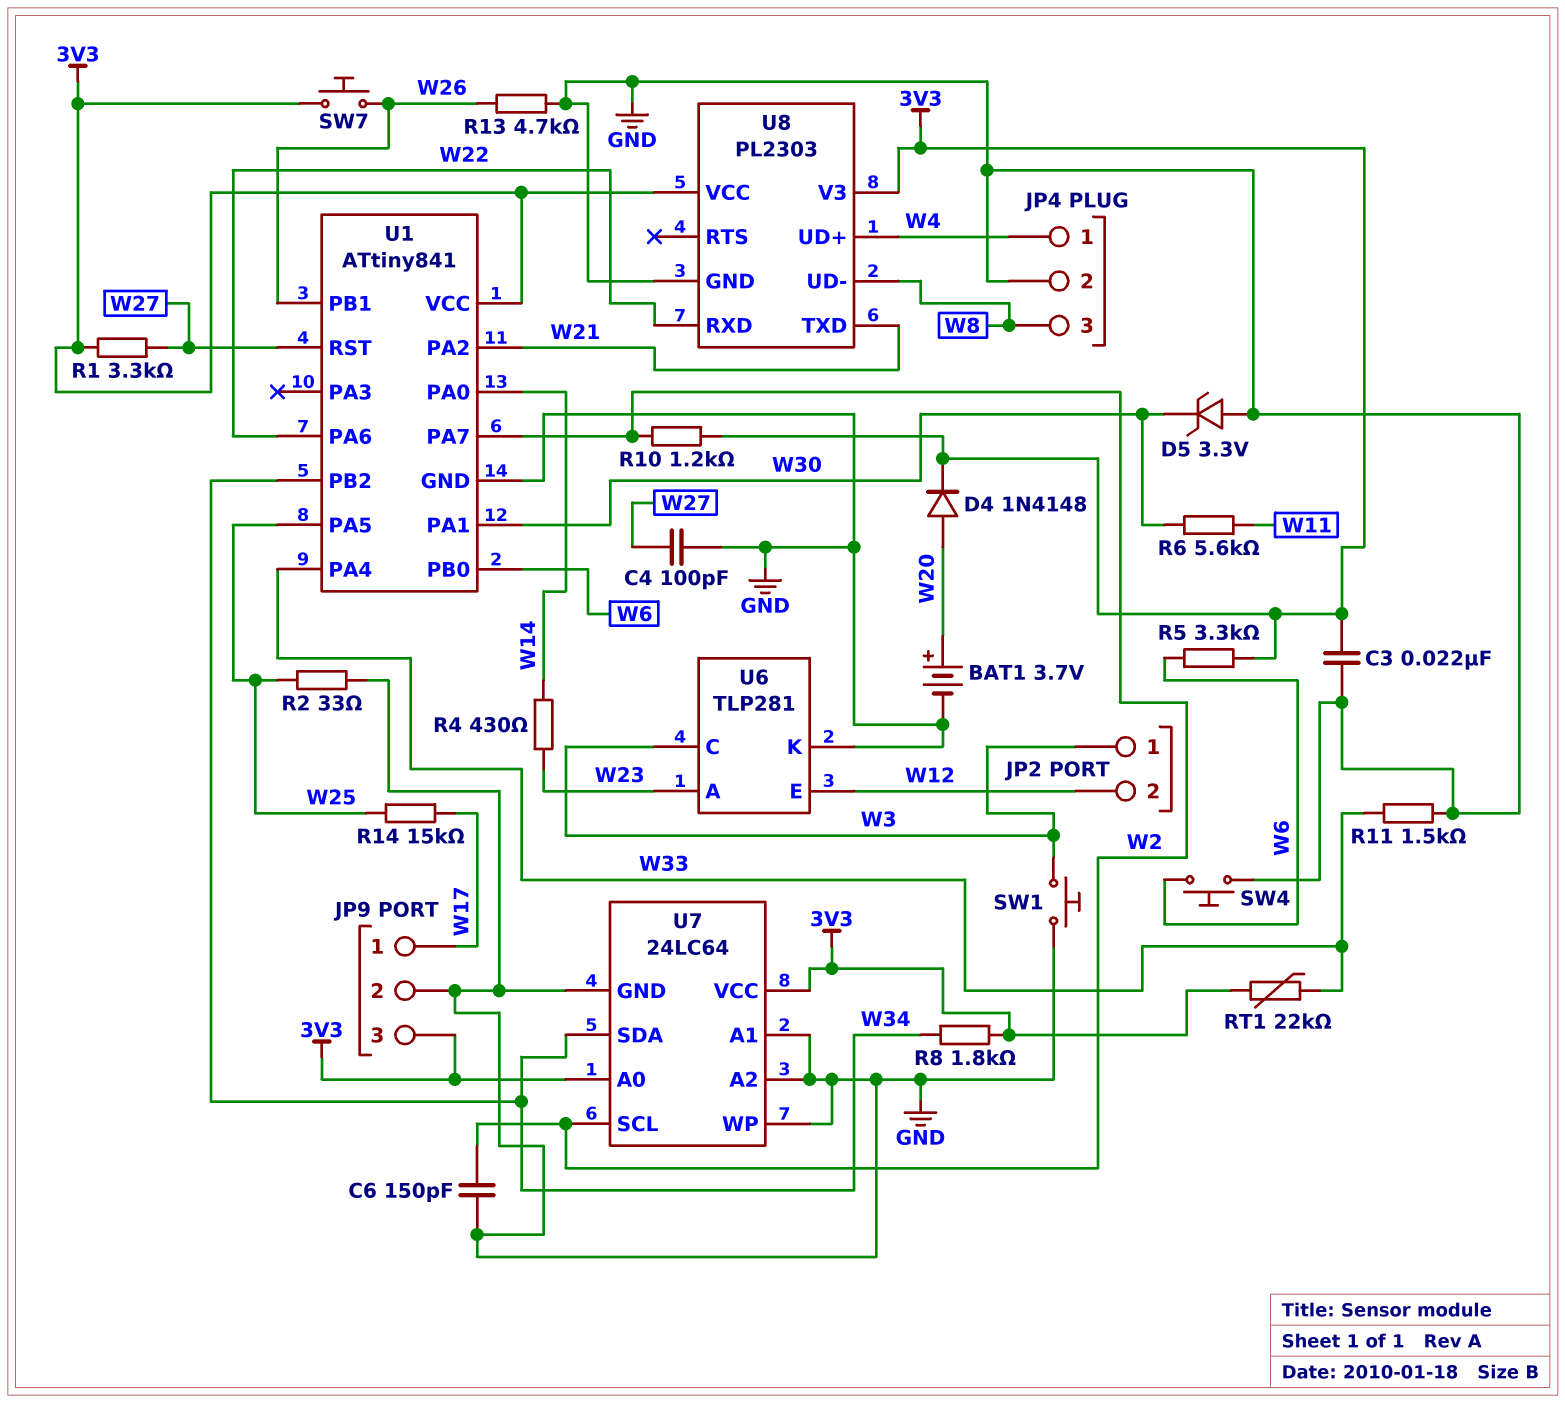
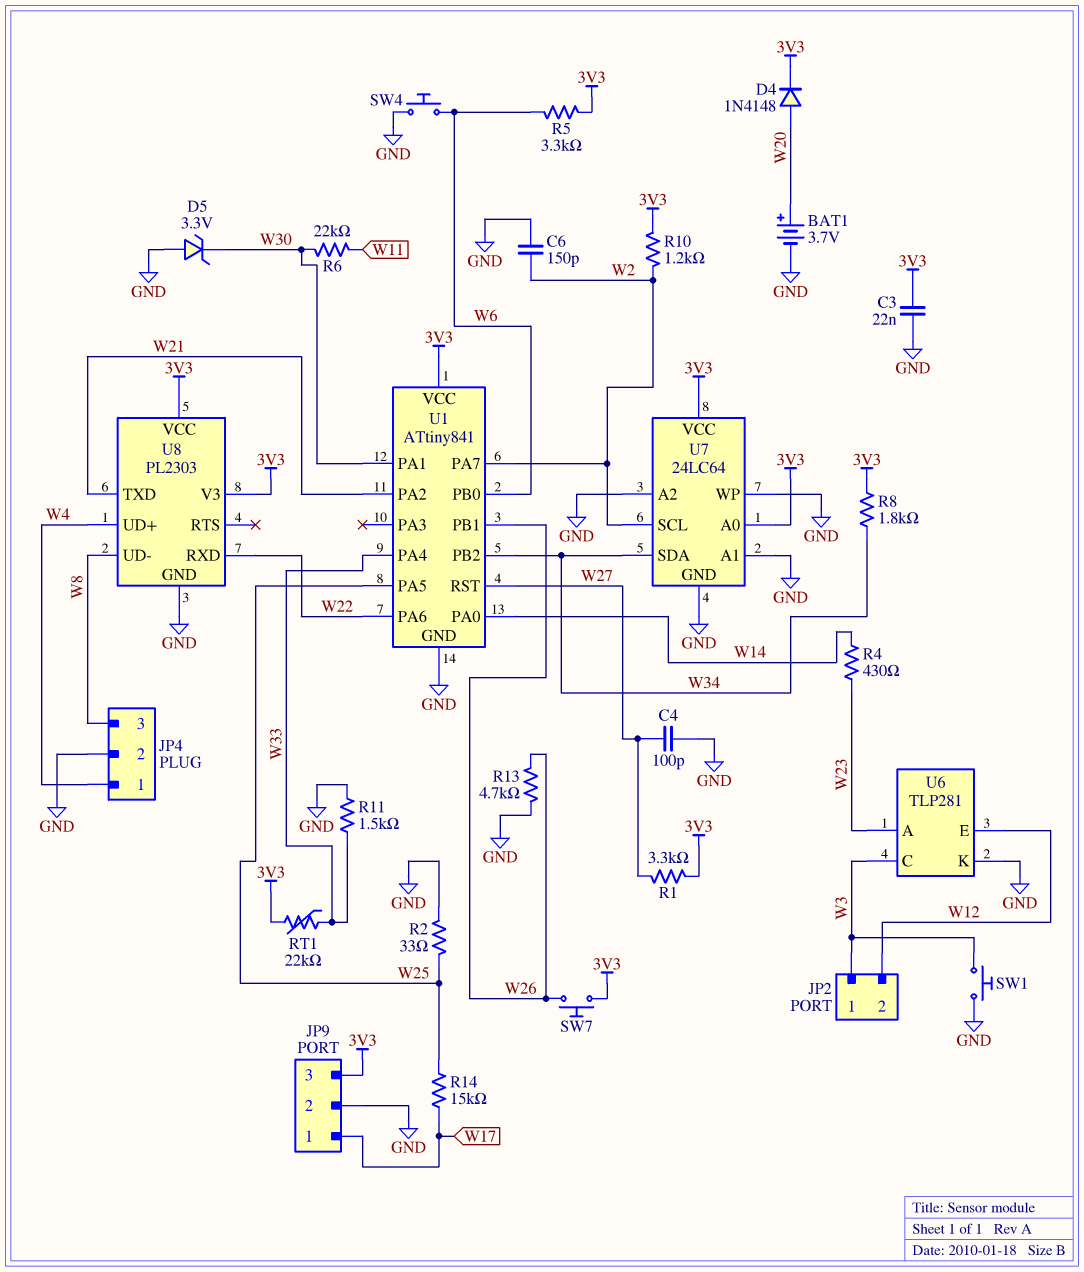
R6: 5.6k (W11, W30) -> 22k (W11, W30)

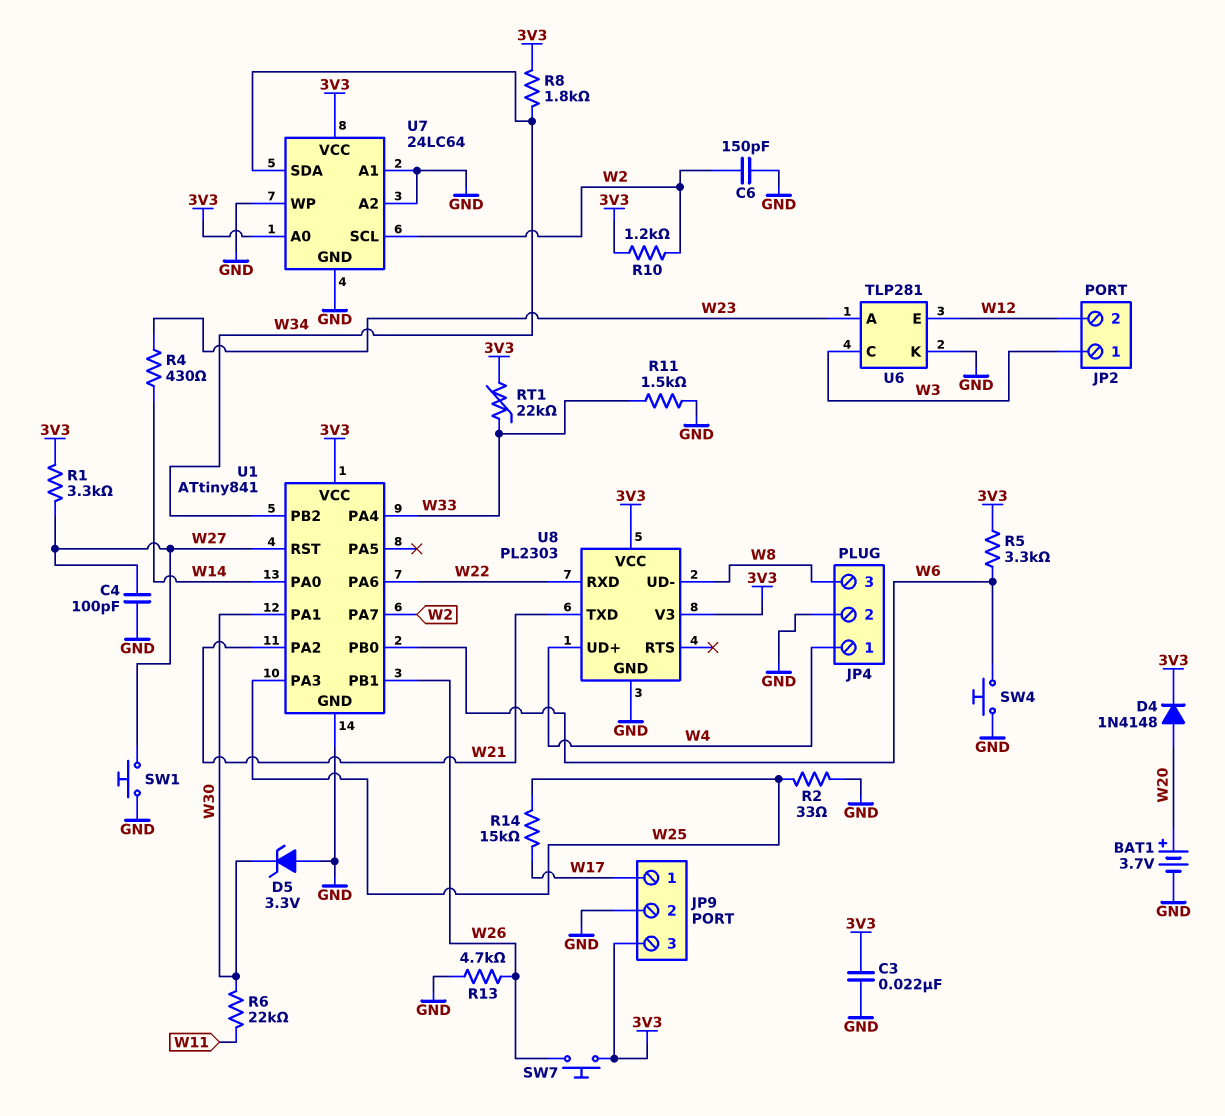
SW1: button (GND, W3) -> button (GND, W27)
U1 pin PA3: none -> W25
U1 pin PA5: W25 -> none

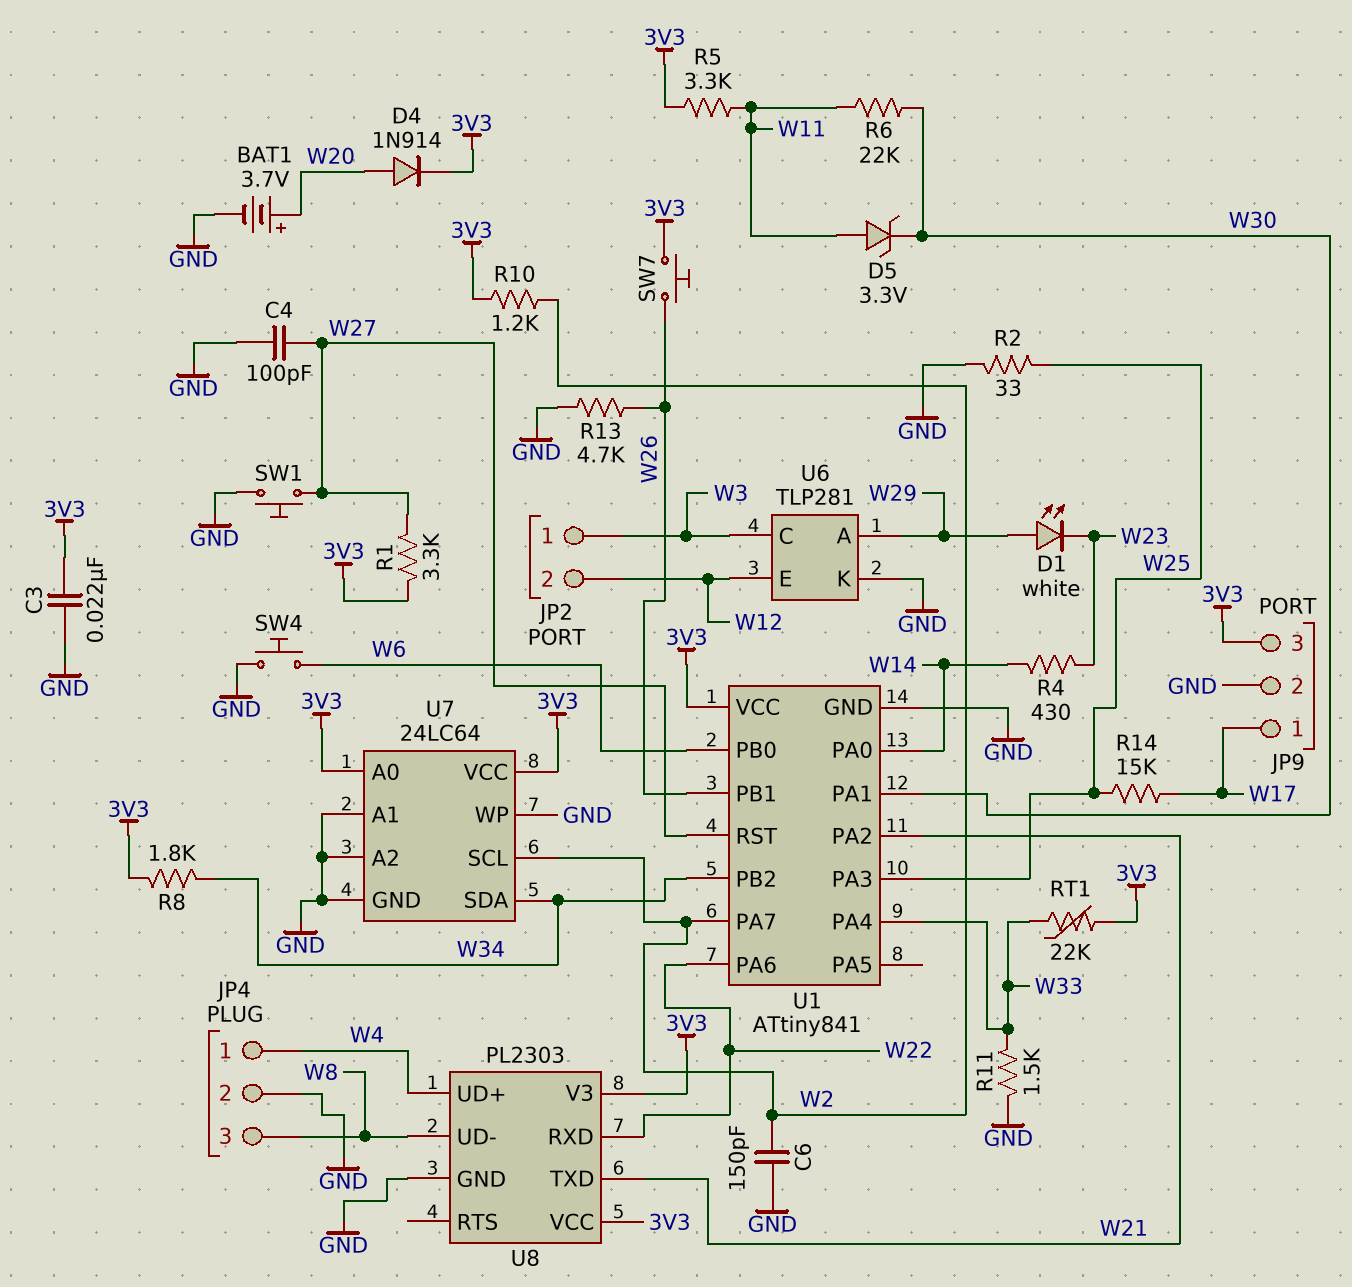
D1: none -> LED white (A W29, K W23)
D4: diode 1N4148 (A W20, K 3V3) -> diode 1N914 (A W20, K 3V3)
D5: zener 3.3V (A GND, K W30) -> zener 3.3V (A W11, K W30)
R5: 3.3k (3V3, W6) -> 3.3k (3V3, W11)
U6 pin A: W23 -> W29

